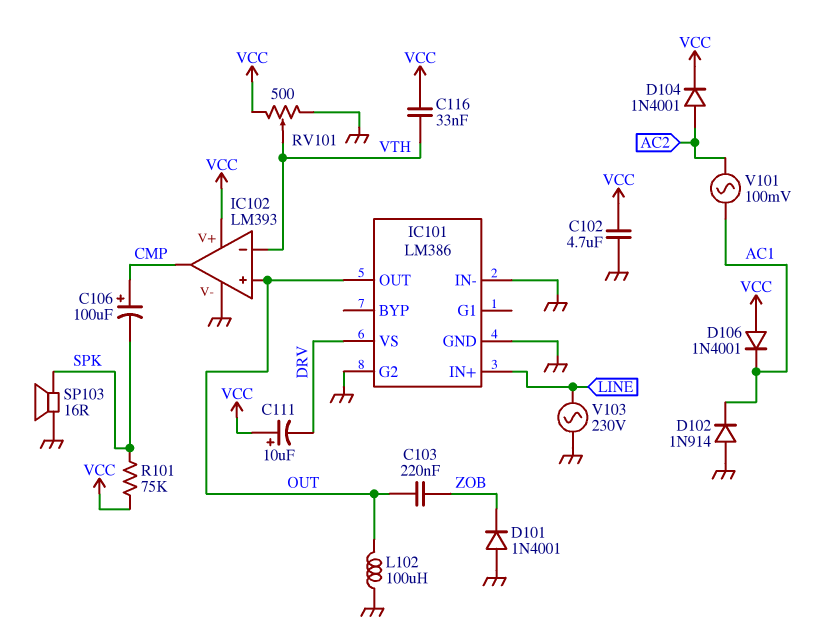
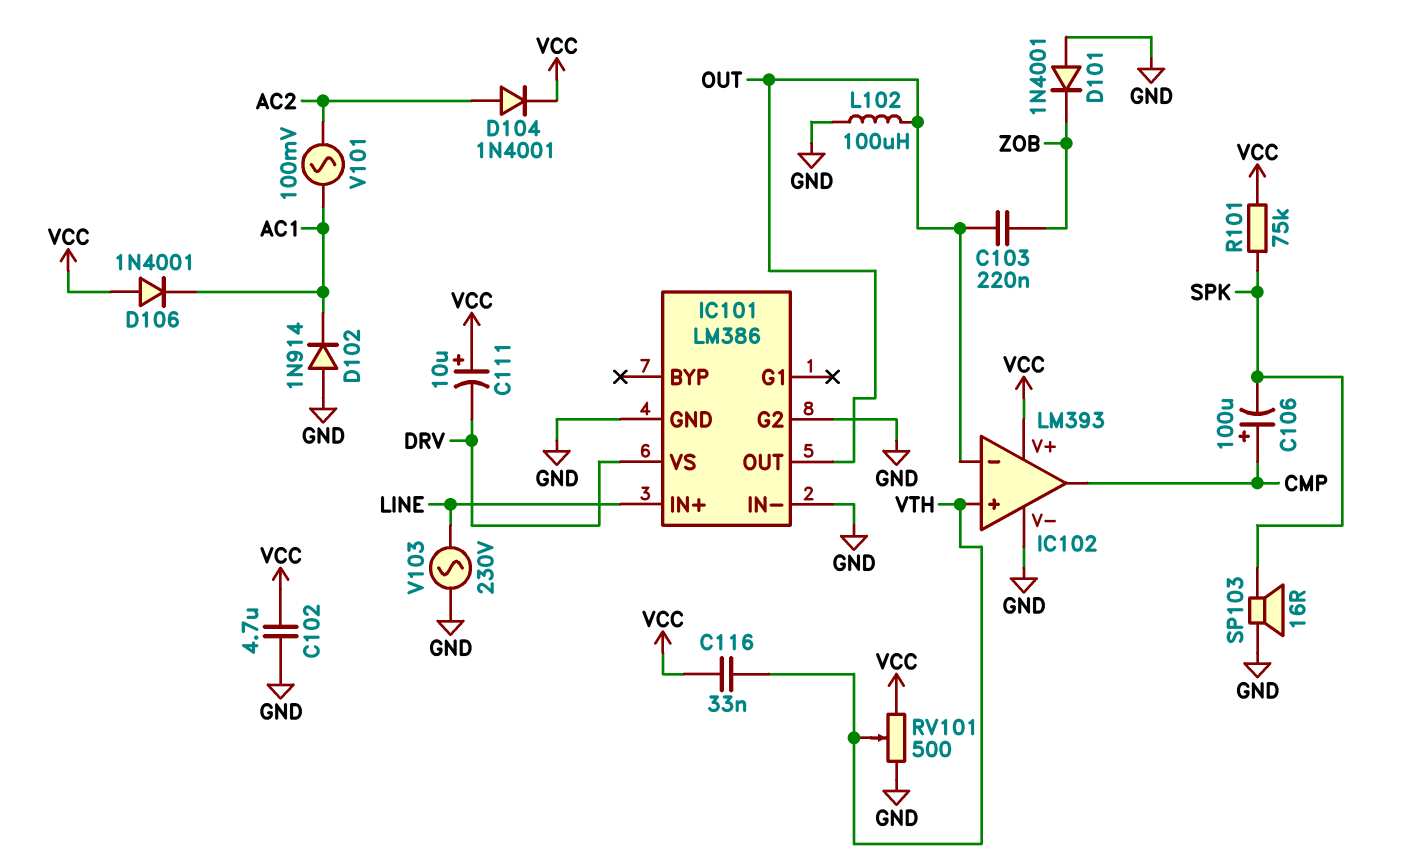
IC102 pin in+: OUT -> VTH
IC102 pin in-: VTH -> OUT

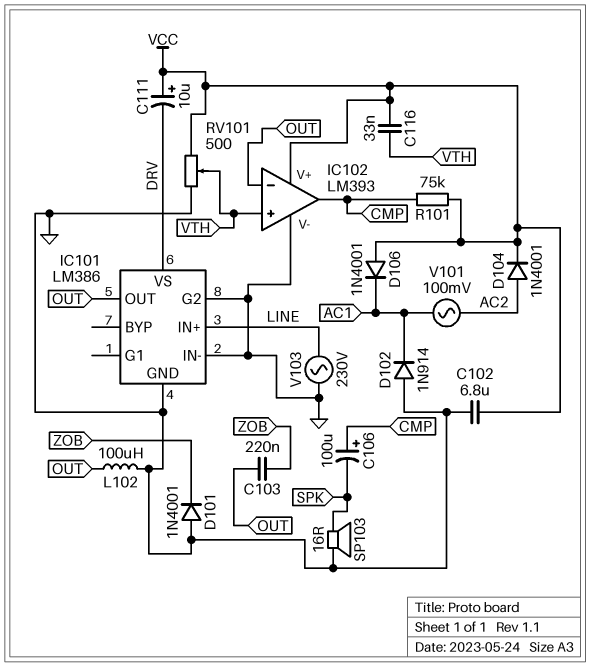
C102: 4.7uF (GND, VCC) -> 6.8uF (GND, VCC)
R101: 75k (SPK, VCC) -> 75k (CMP, VCC)

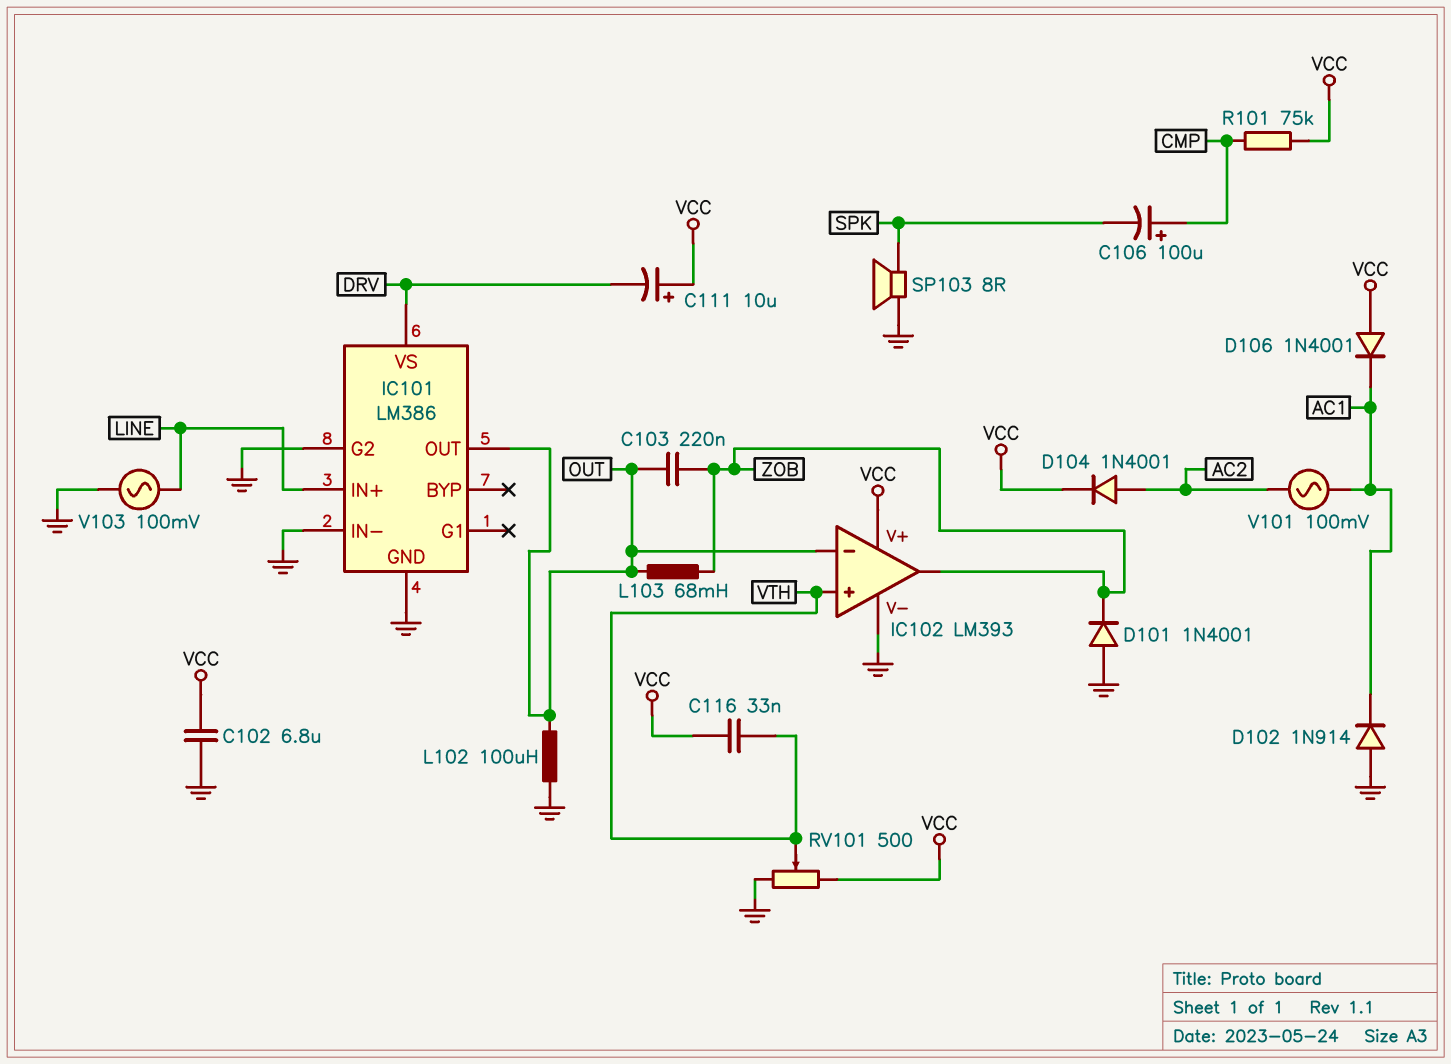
IC102 pin out: CMP -> ZOB
L103: none -> 68mH (OUT, ZOB)
SP103: speaker 16R (GND, SPK) -> speaker 8R (GND, SPK)
V103: AC 230V (GND, LINE) -> AC 100mV (GND, LINE)

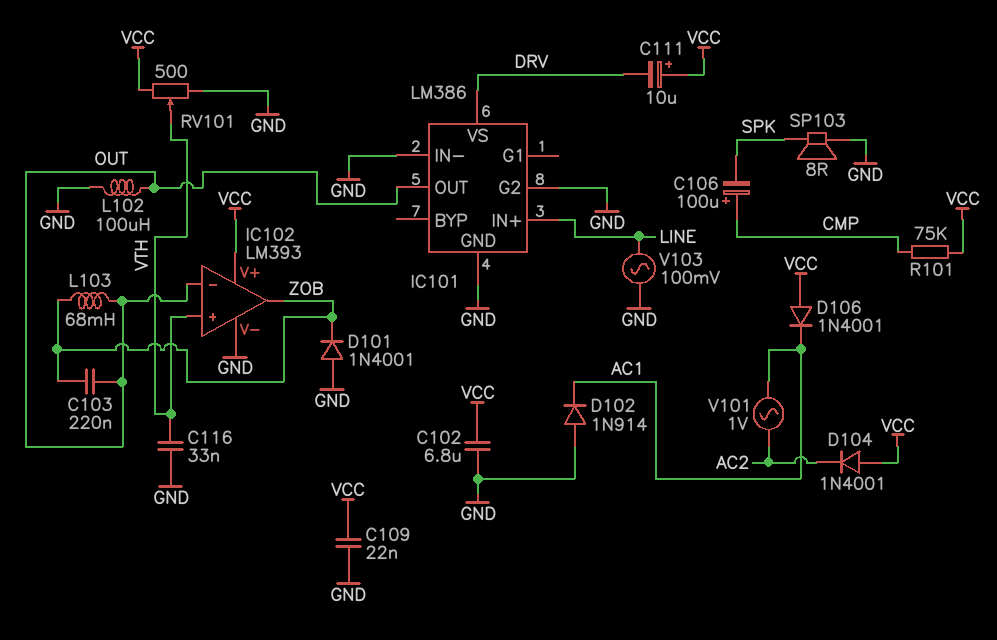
C109: none -> 22nF (GND, VCC)
C116: 33nF (VCC, VTH) -> 33nF (GND, VTH)
D104: diode 1N4001 (A AC2, K VCC) -> diode 1N4001 (A VCC, K AC2)
V101: AC 100mV (AC1, AC2) -> AC 1V (AC1, AC2)

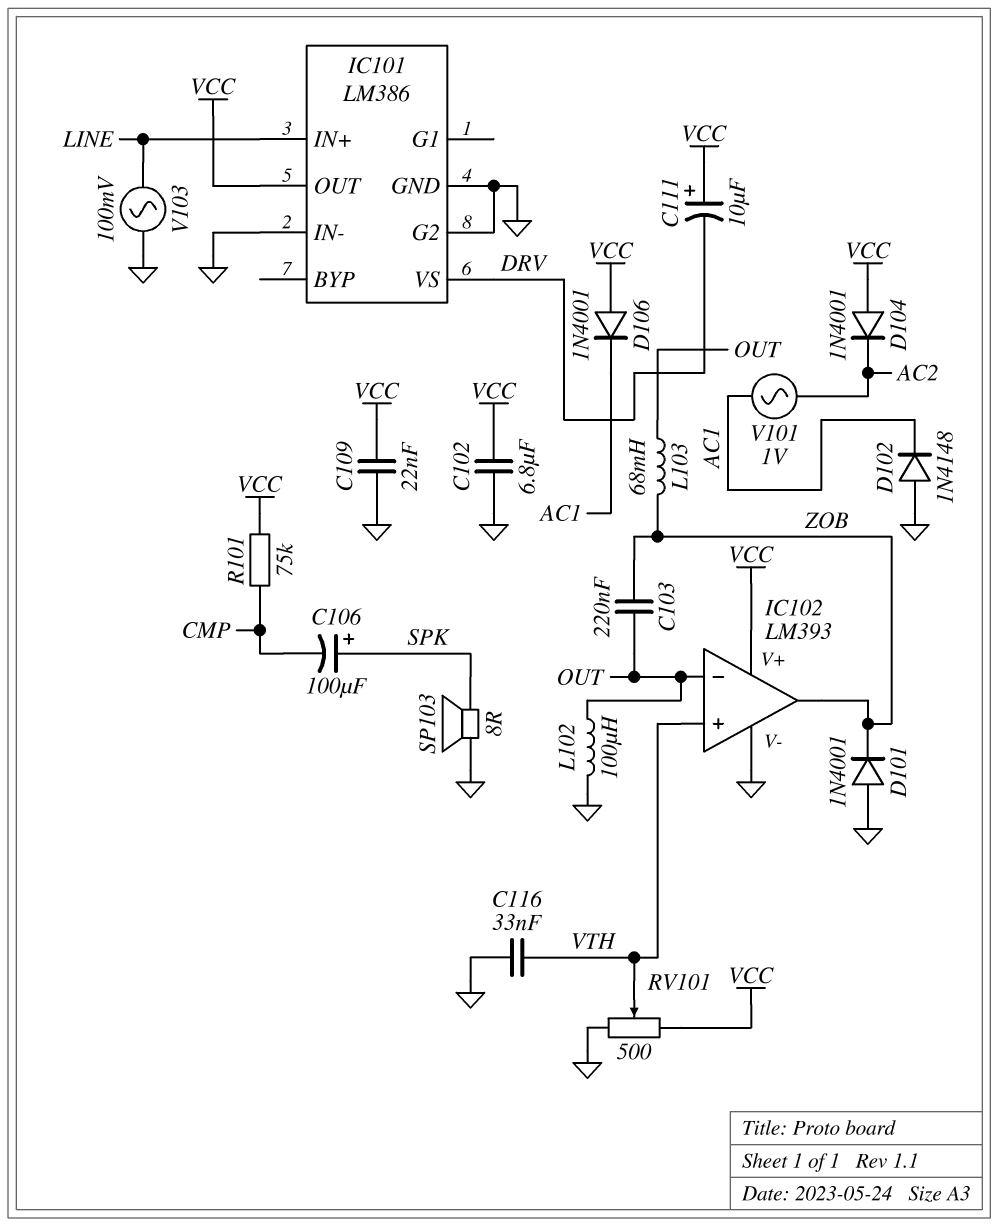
C106: 100uF (plus CMP, minus SPK) -> 100uF (plus SPK, minus CMP)
D102: diode 1N914 (A GND, K AC1) -> diode 1N4148 (A GND, K AC1)
IC101 pin OUT: OUT -> VCC

